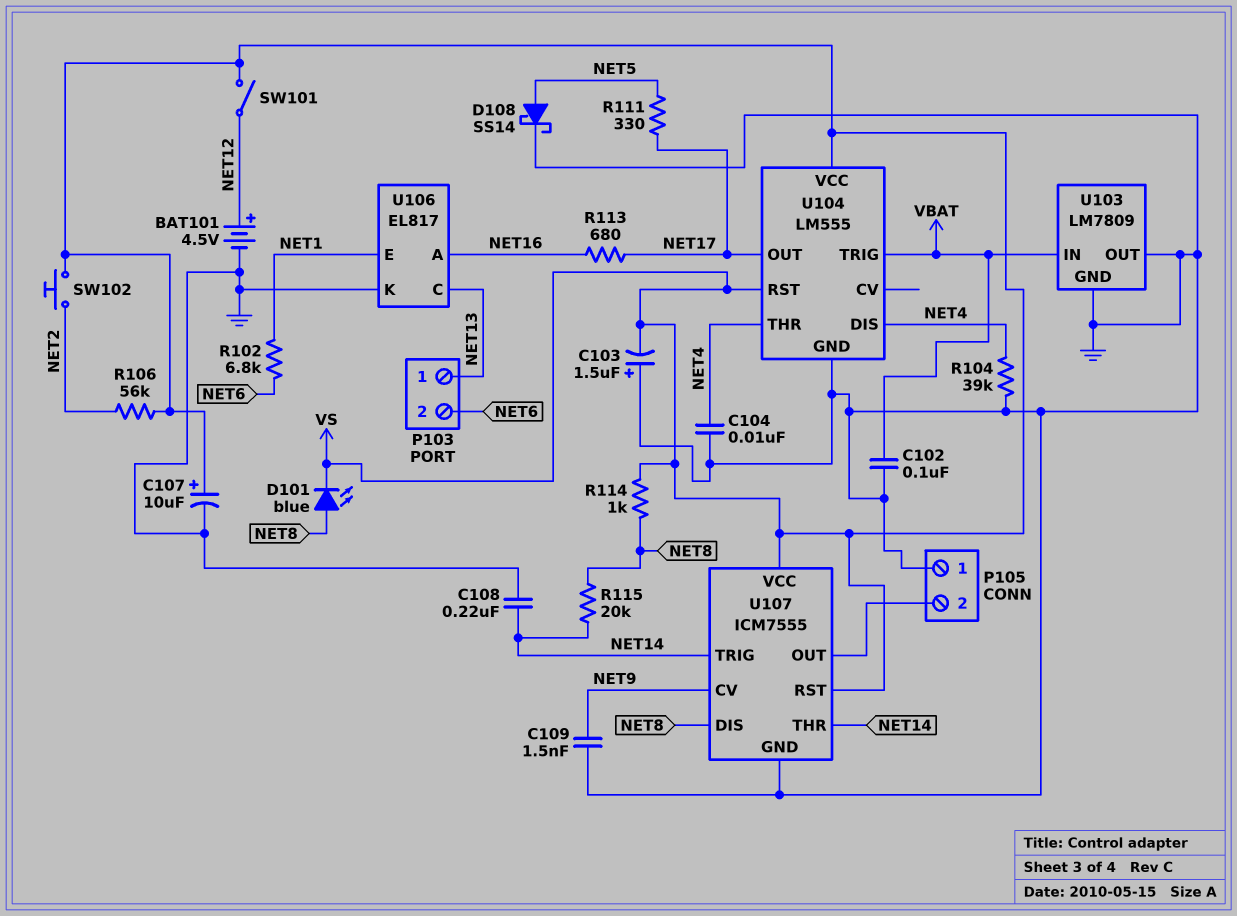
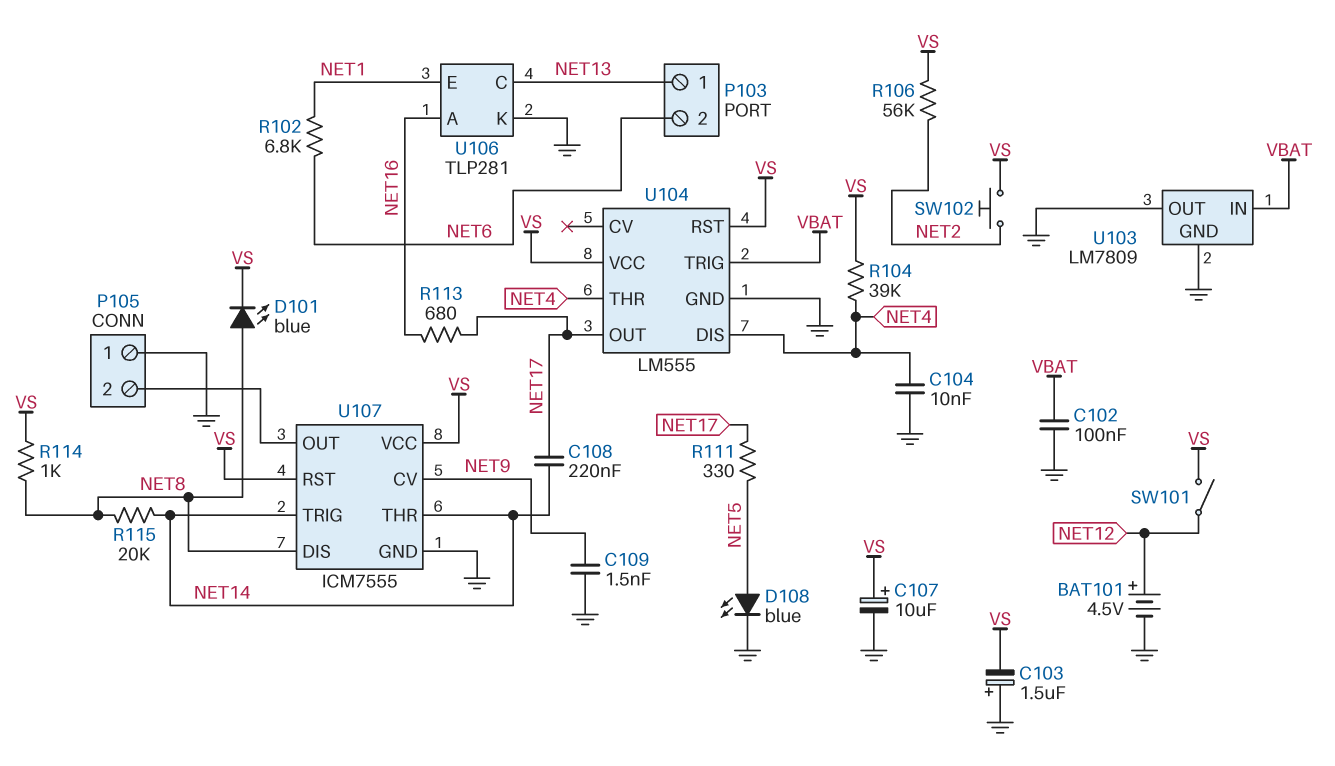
C108: 220nF (GND, NET14) -> 220nF (NET14, NET17)
D108: schottky SS14 (A NET5, K GND) -> LED blue (A NET5, K GND)
R104: 39k (GND, NET4) -> 39k (NET4, VS)
U106: EL817 -> TLP281

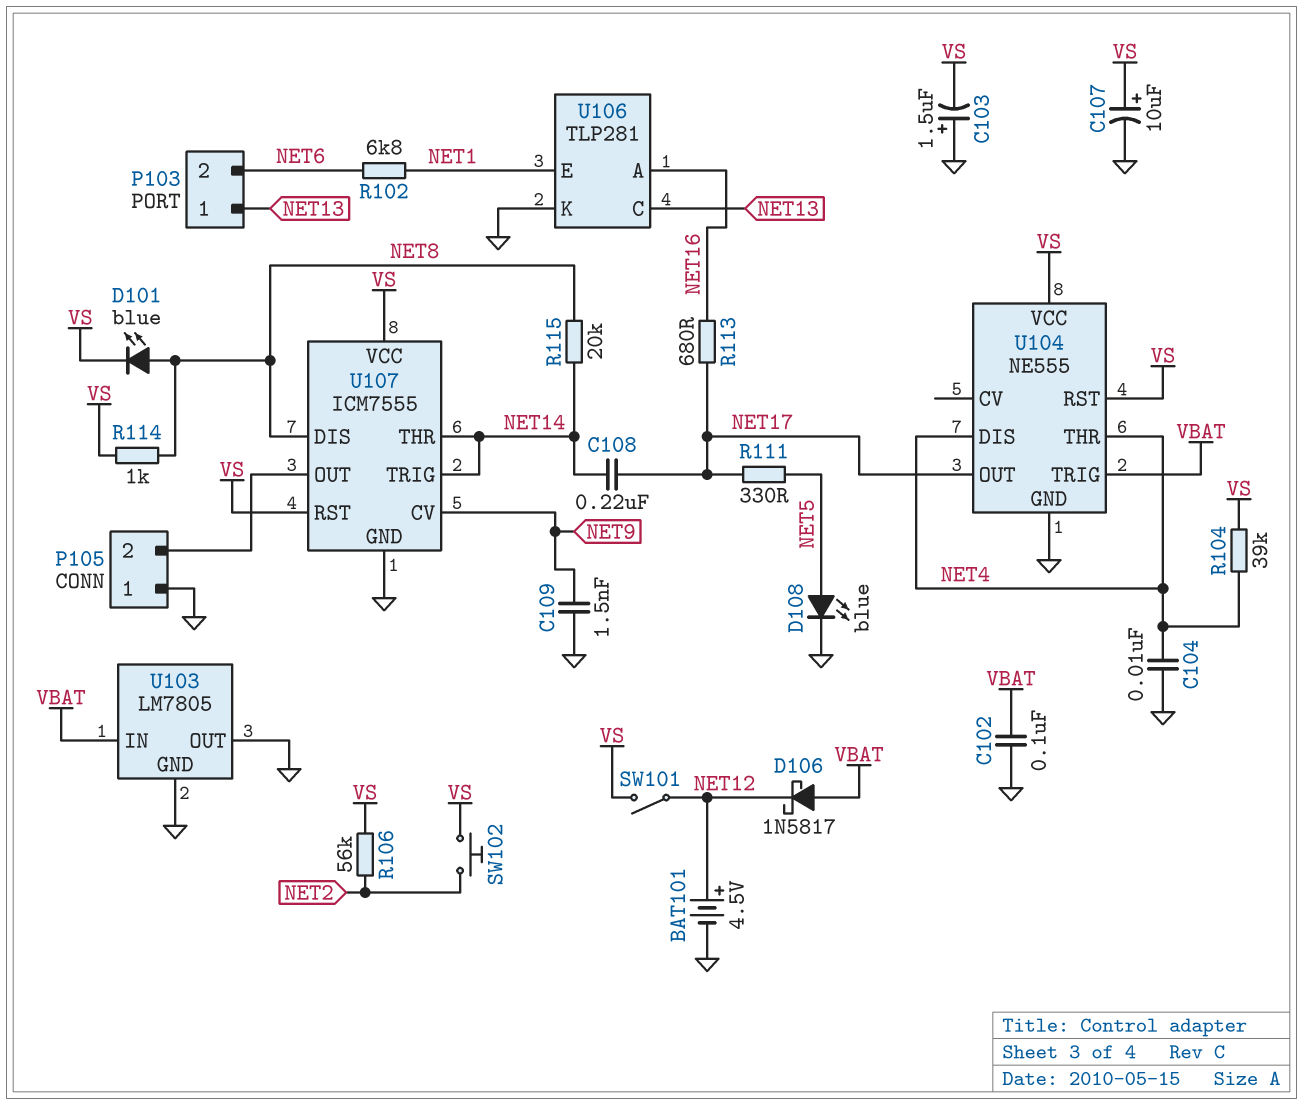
D106: none -> schottky 1N5817 (A VBAT, K NET12)
U103: LM7809 -> LM7805
U104: LM555 -> NE555

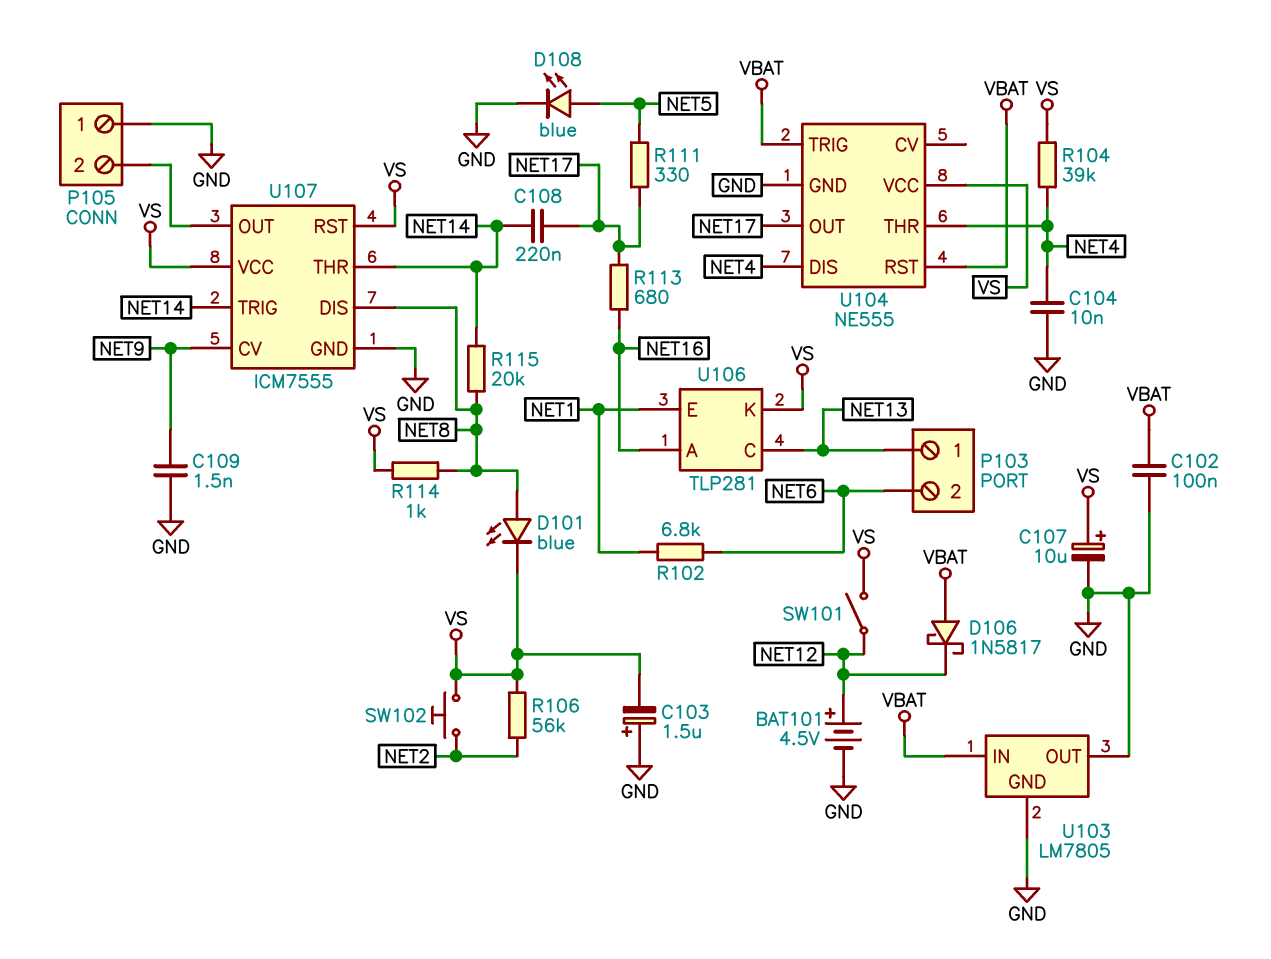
U104 pin RST: VS -> VBAT
U106 pin K: GND -> VS

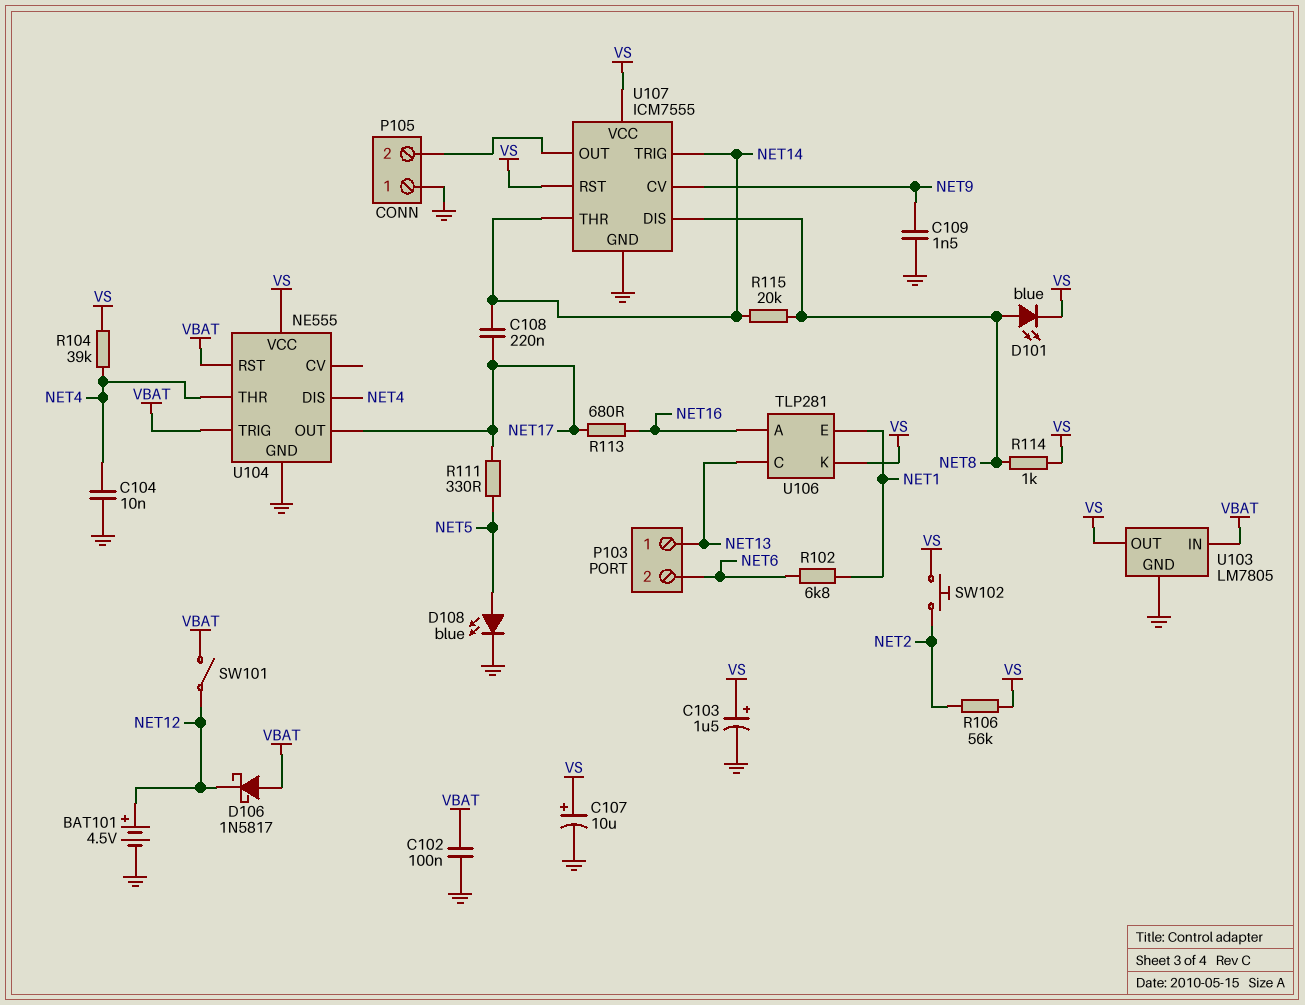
C103: 1.5uF (plus GND, minus VS) -> 1.5uF (plus VS, minus GND)
SW101: switch (NET12, VS) -> switch (NET12, VBAT)
U103 pin OUT: GND -> VS

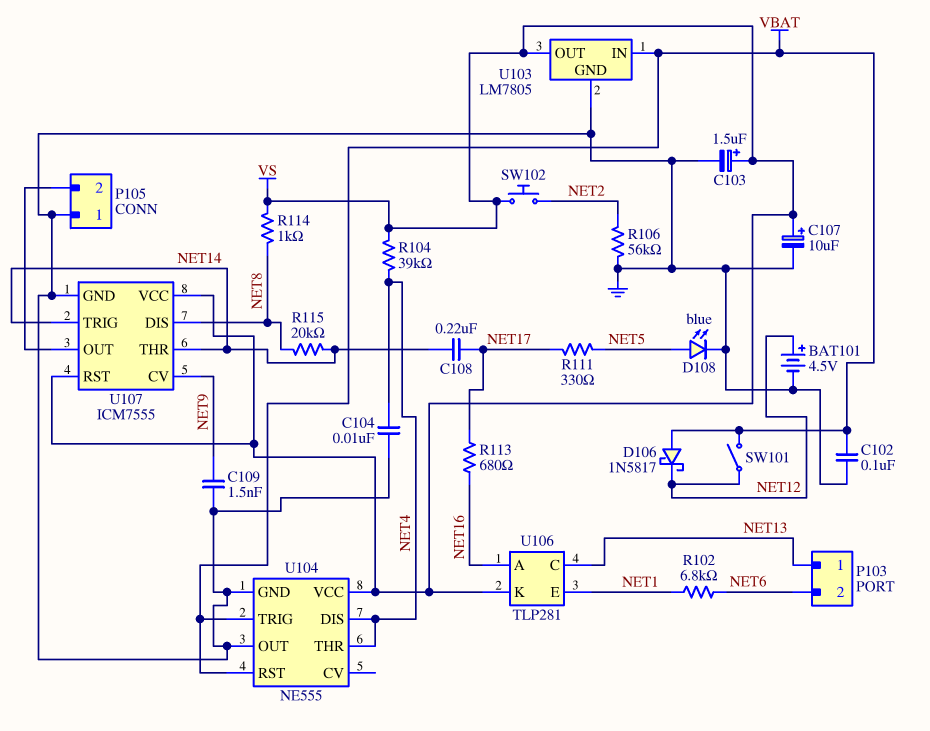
D101: LED blue (A NET8, K VS) -> none
R106: 56k (NET2, VS) -> 56k (GND, NET2)
U104 pin OUT: NET17 -> GND

